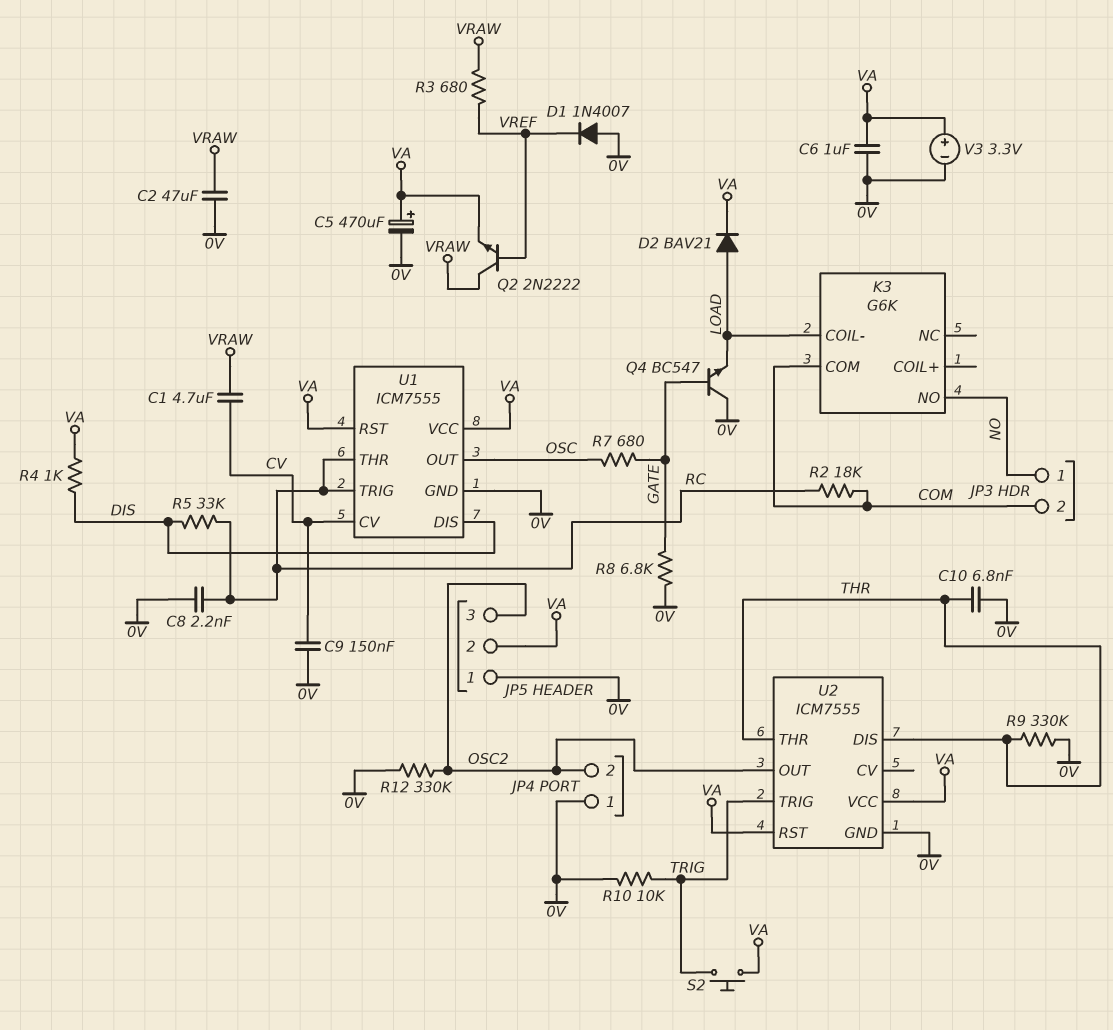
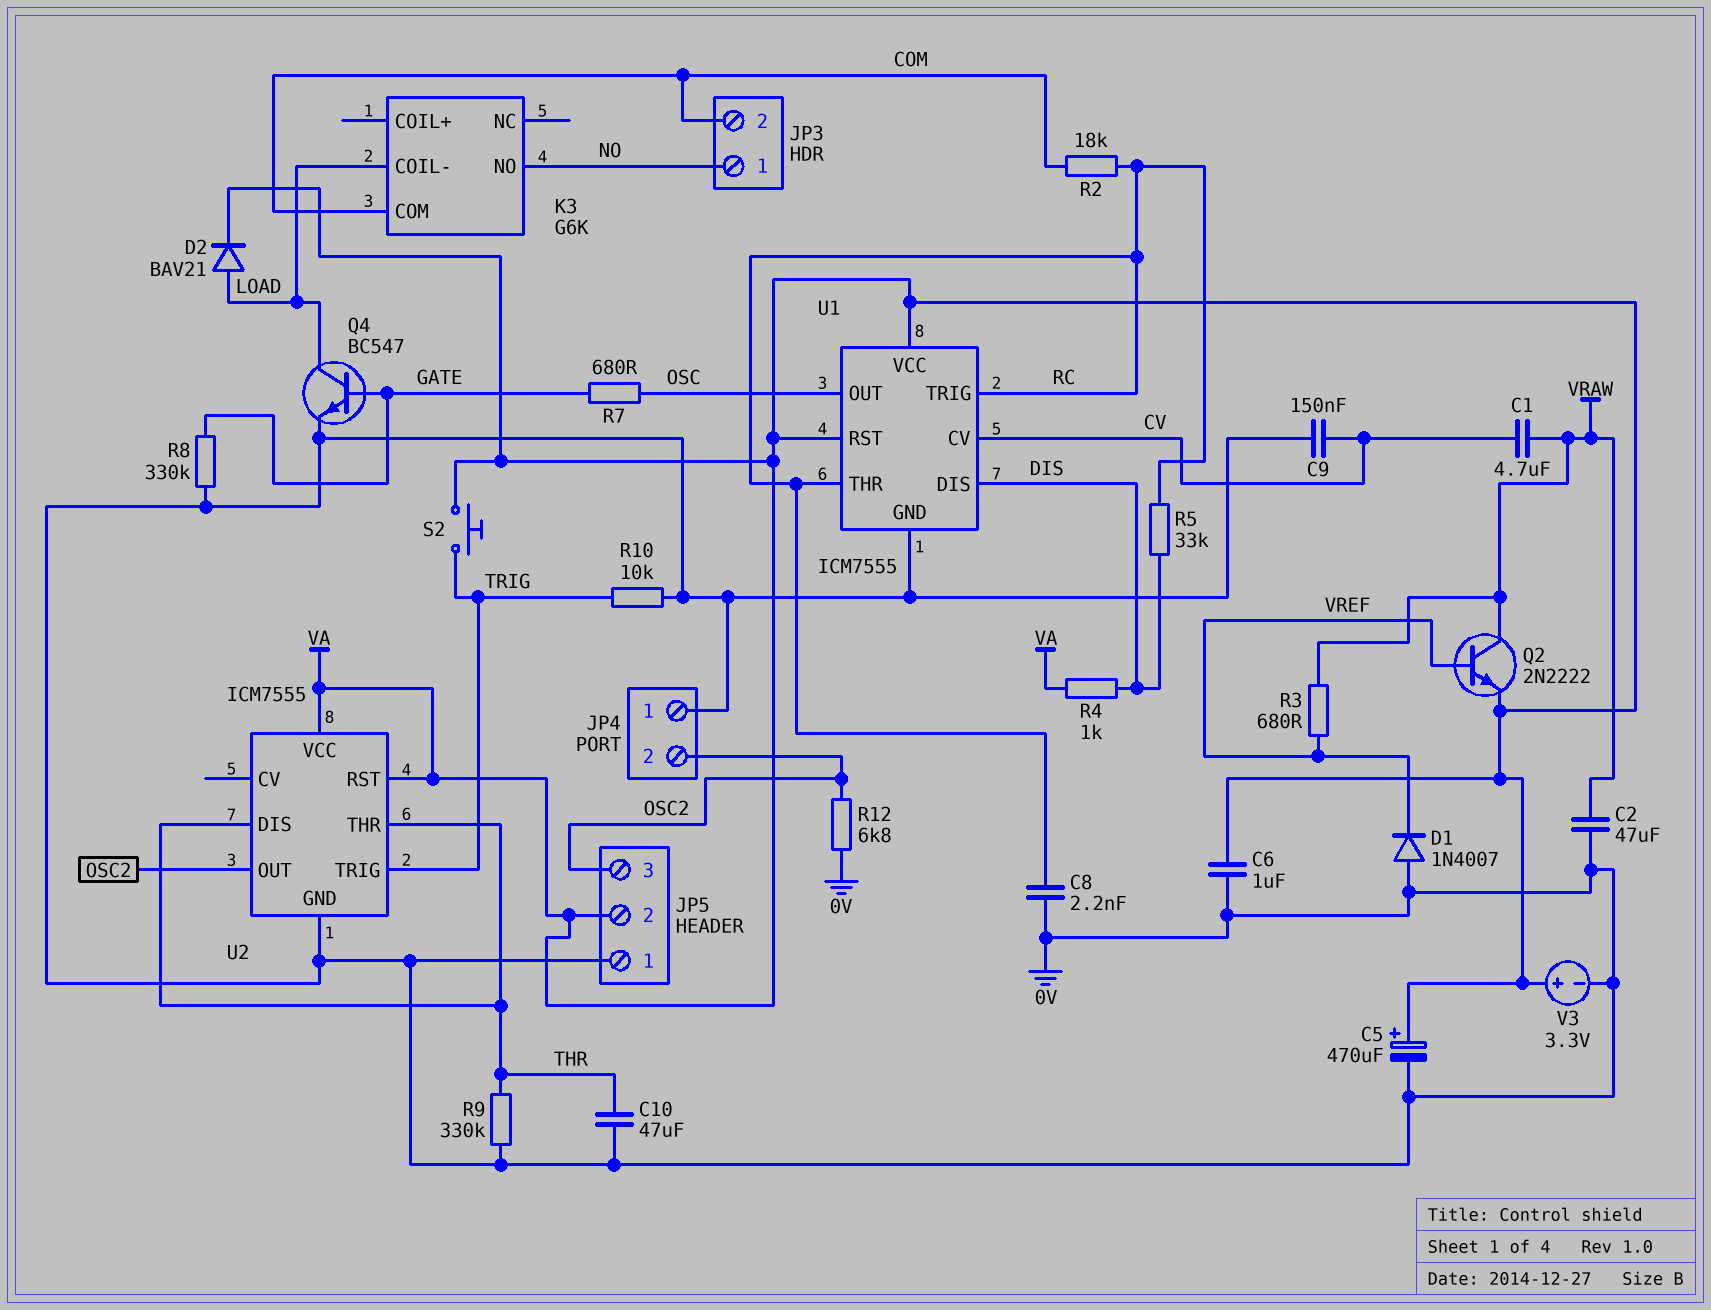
C10: 6.8nF (0V, THR) -> 47uF (0V, THR)
Q4: NPN BC547 (B GATE, C 0V, E LOAD) -> NPN BC547 (B GATE, C LOAD, E 0V)
R8: 6.8k (0V, GATE) -> 330k (0V, GATE)
R12: 330k (0V, OSC2) -> 6.8k (0V, OSC2)

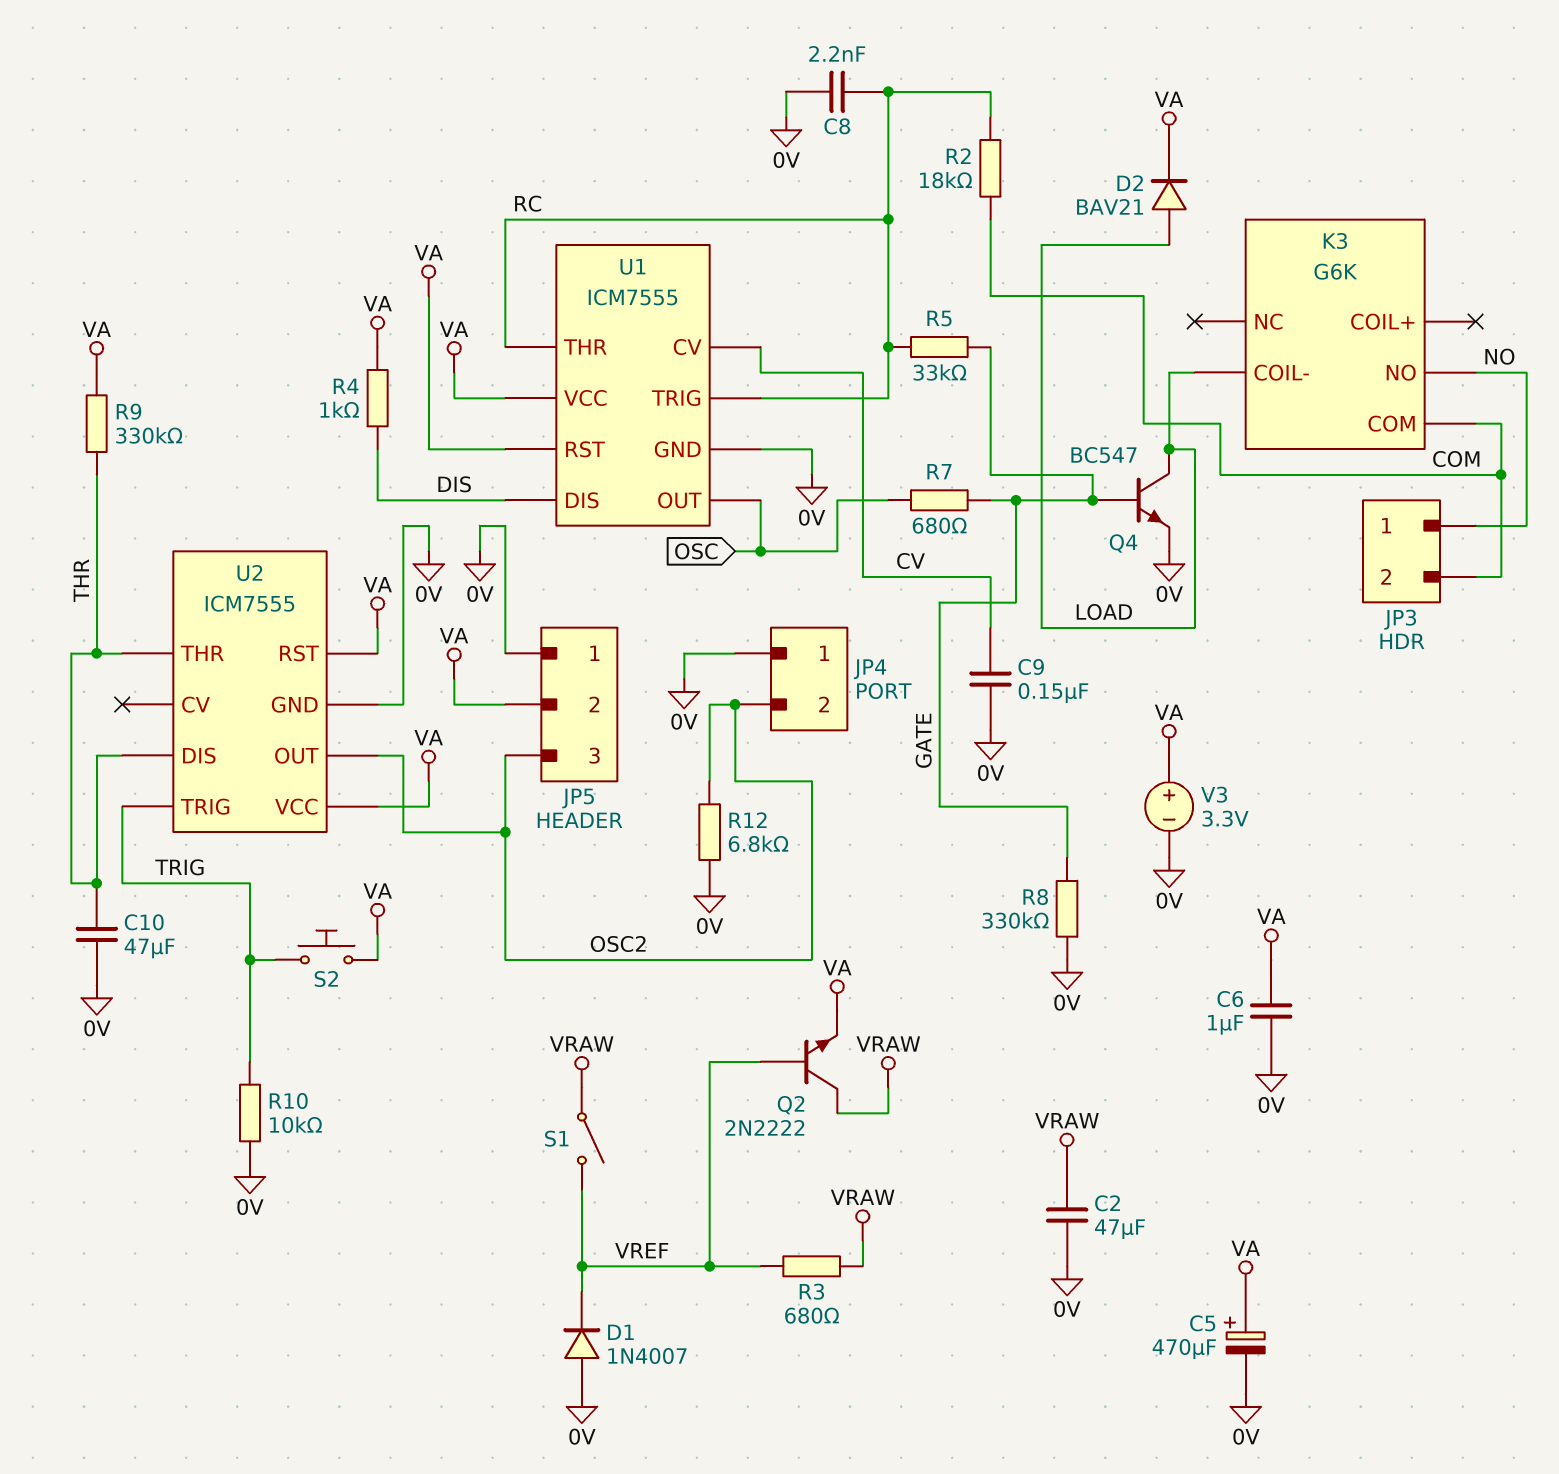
C1: 4.7uF (CV, VRAW) -> none
R5: 33k (DIS, RC) -> 33k (GATE, RC)
R9: 330k (0V, THR) -> 330k (THR, VA)
S1: none -> switch (VRAW, VREF)

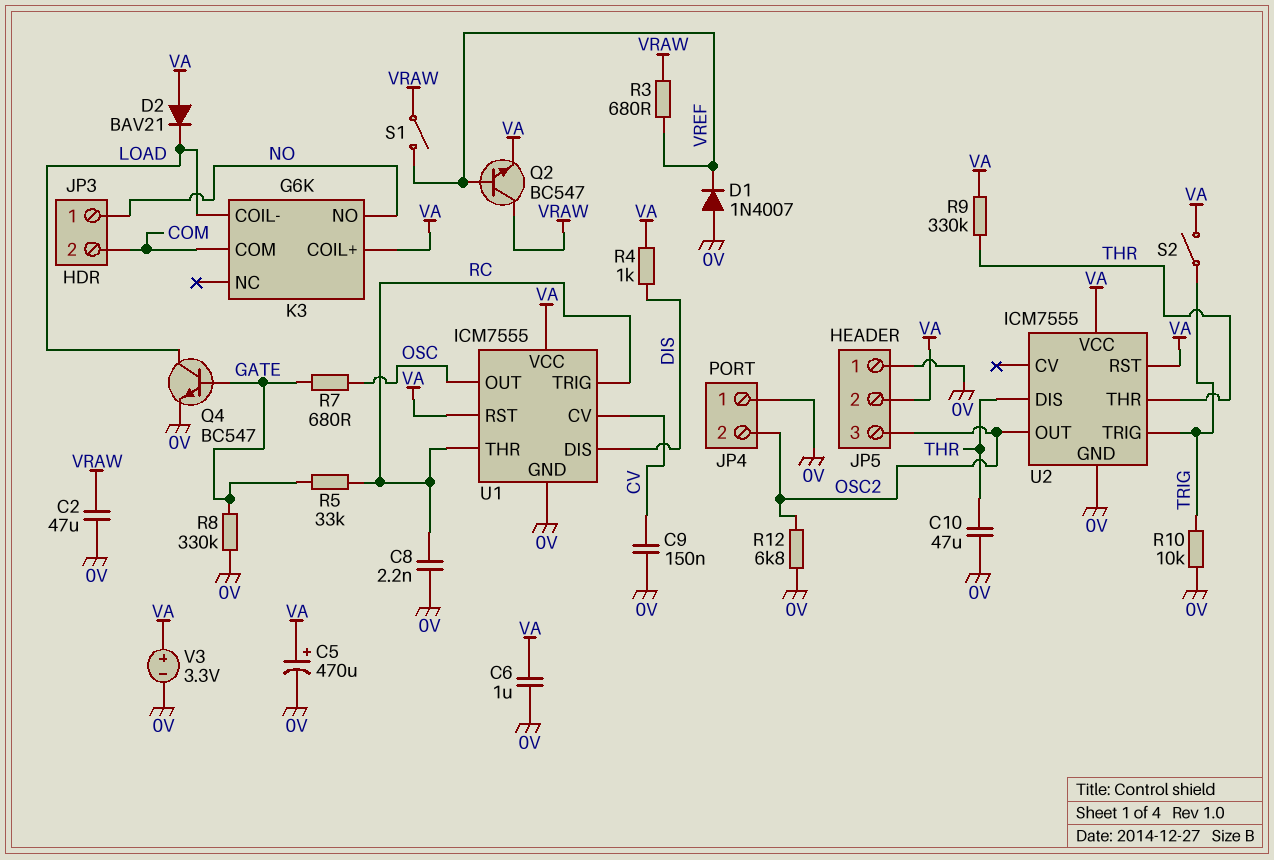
D2: diode BAV21 (A LOAD, K VA) -> diode BAV21 (A VA, K LOAD)
K3 pin COIL+: none -> VA
Q2: NPN 2N2222 (B VREF, C VRAW, E VA) -> NPN BC547 (B VREF, C VRAW, E VA)
R2: 18k (COM, RC) -> none
S2: button (TRIG, VA) -> switch (TRIG, VA)

